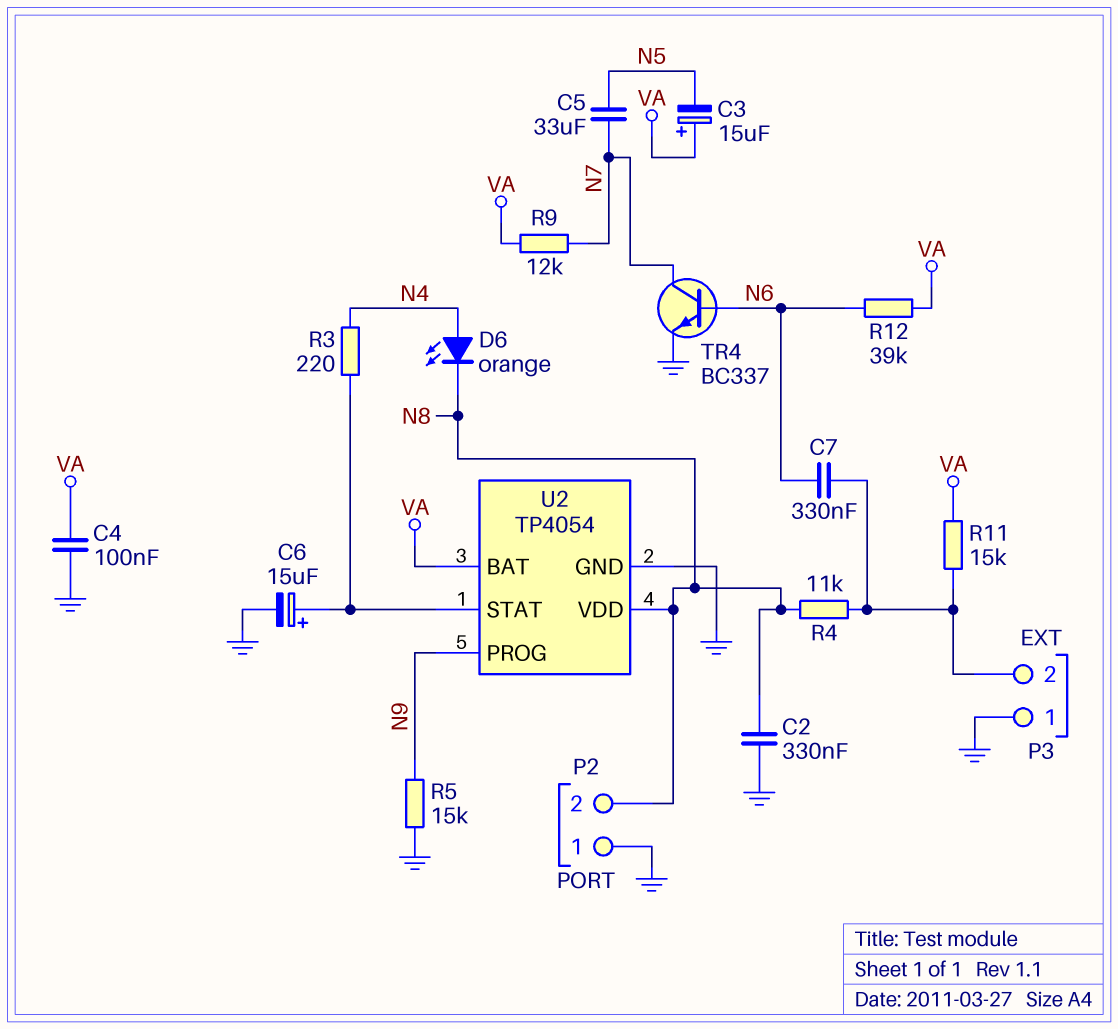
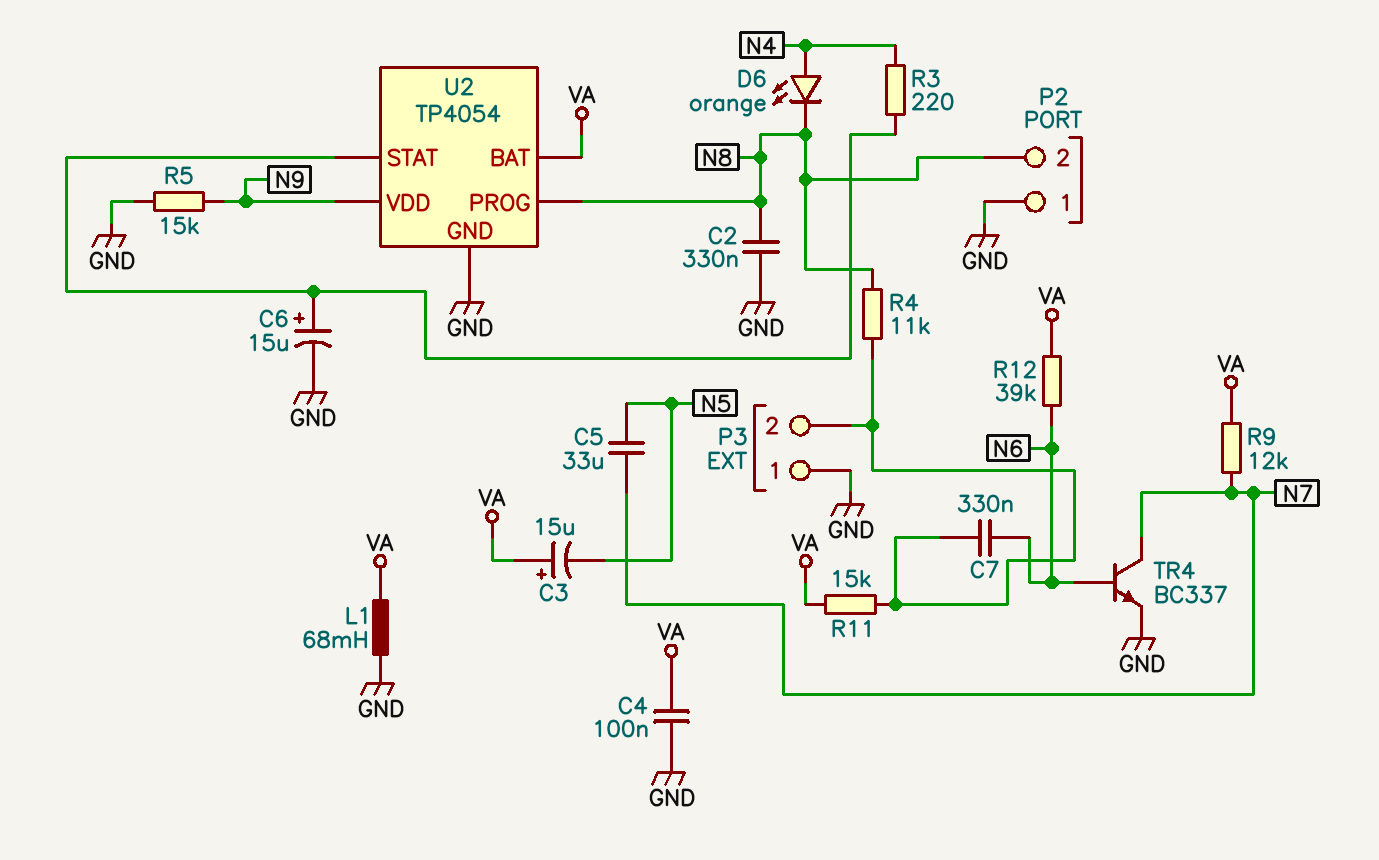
L1: none -> 68mH (GND, VA)
U2 pin PROG: N9 -> N8
U2 pin VDD: N8 -> N9

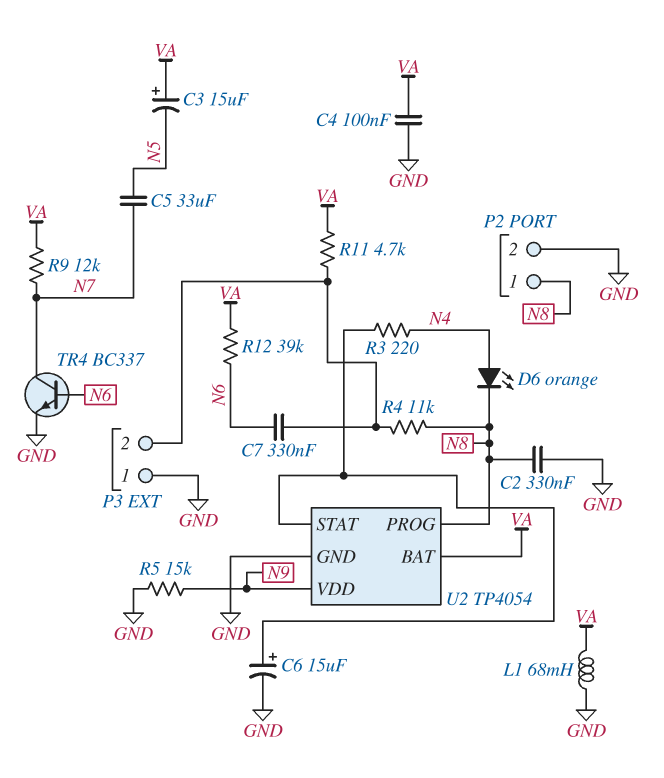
P2 pin 1: GND -> N8
P2 pin 2: N8 -> GND
R11: 15k (P3/2, VA) -> 4.7k (P3/2, VA)

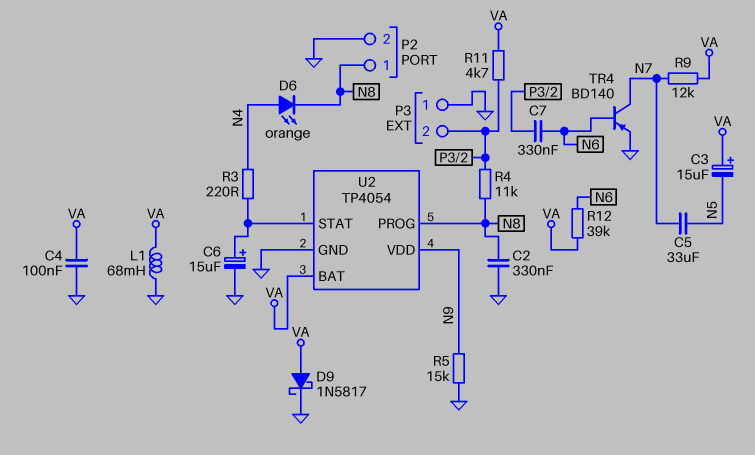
D9: none -> schottky 1N5817 (A VA, K GND)
TR4: NPN BC337 (B N6, C N7, E GND) -> PNP BD140 (B N6, C N7, E GND)

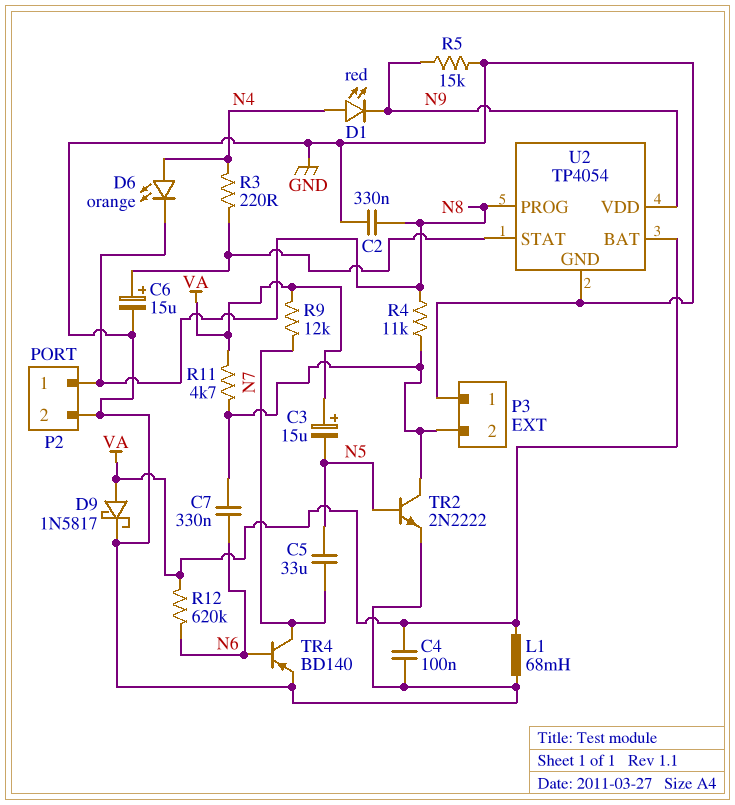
D1: none -> LED red (A N4, K N9)
R12: 39k (N6, VA) -> 620k (N6, VA)
TR2: none -> NPN 2N2222 (B N5, C P3/2, E GND)

